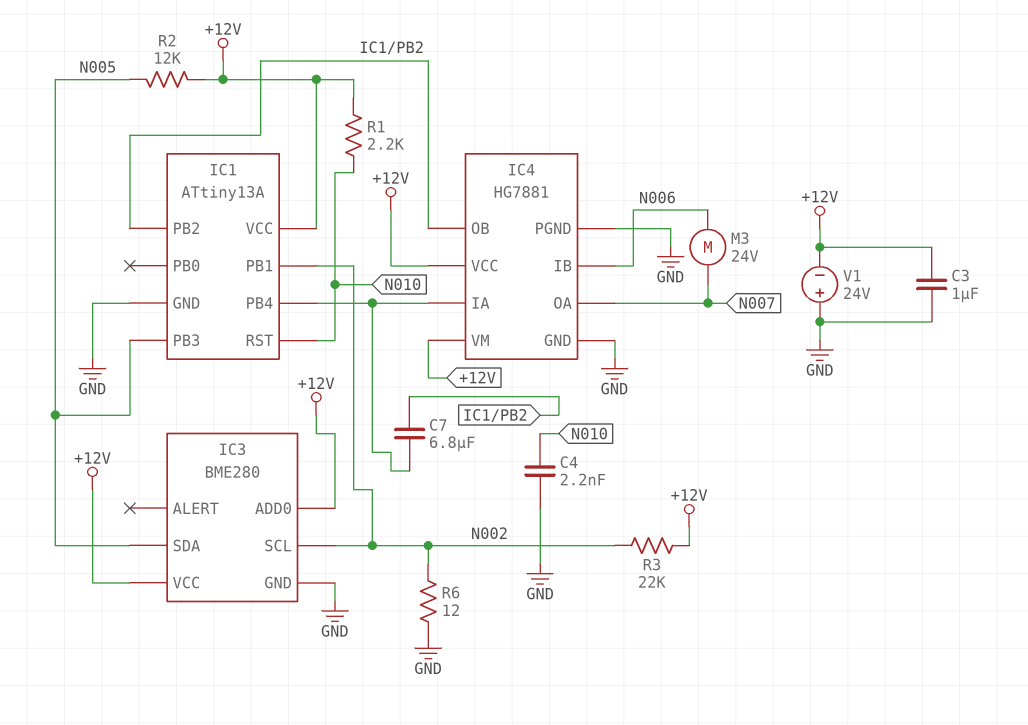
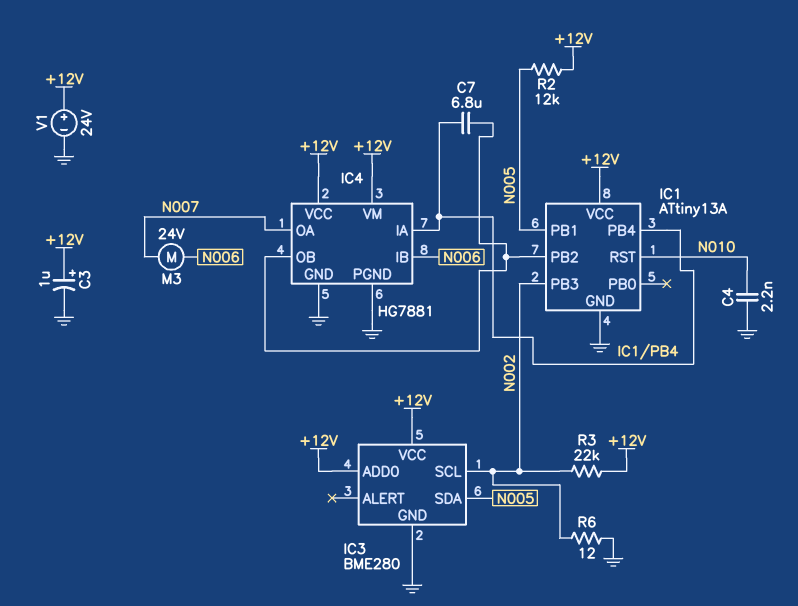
C3: 1uF (+12V, GND) -> 1uF (plus +12V, minus GND)
IC1 pin PB1: N002 -> N005
IC1 pin PB3: N005 -> N002
R1: 2.2k (+12V, N010) -> none
V1: 24V (plus GND, minus +12V) -> 24V (plus +12V, minus GND)

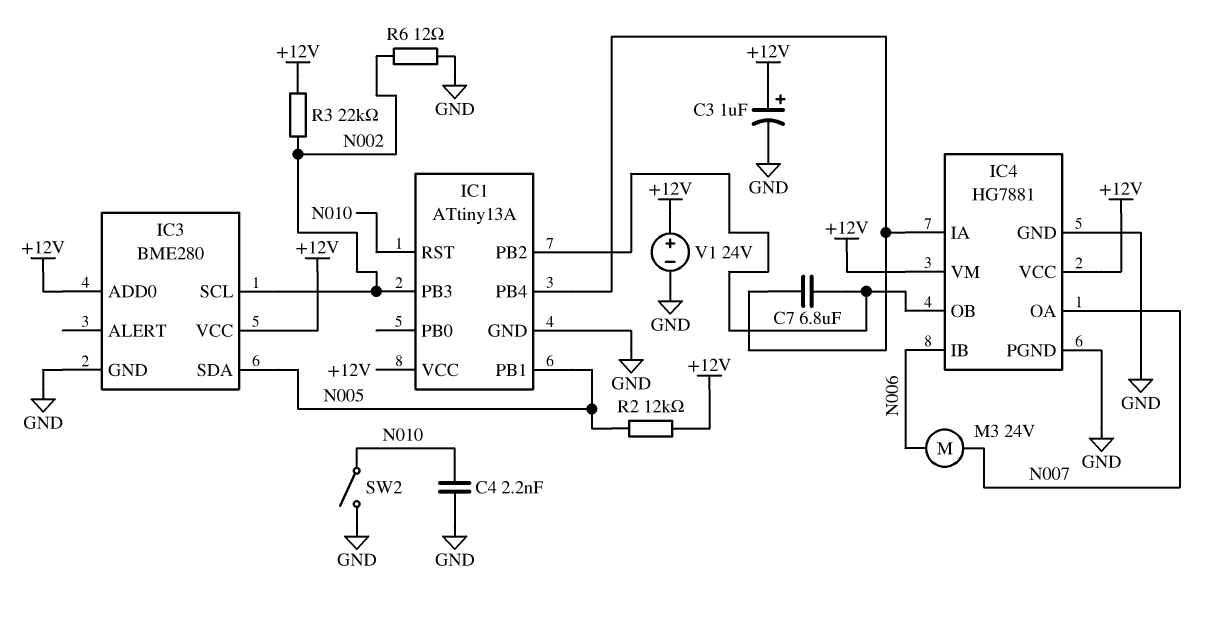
SW2: none -> switch (GND, N010)

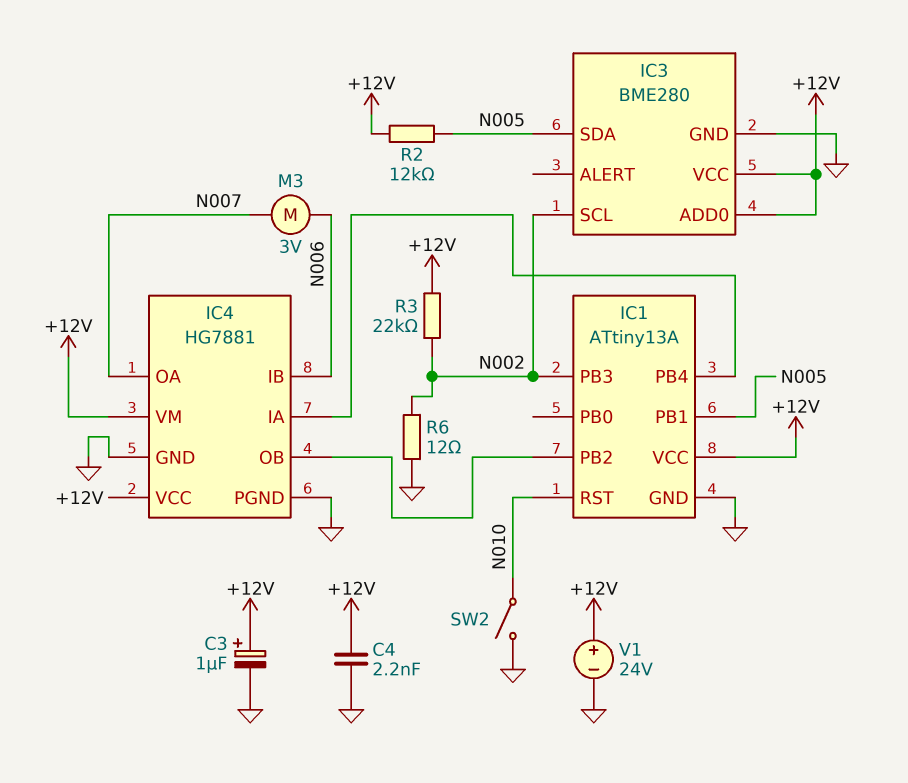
C4: 2.2nF (GND, N010) -> 2.2nF (+12V, GND)
C7: 6.8uF (IC1/PB2, IC1/PB4) -> none
M3: motor 24V (N006, N007) -> motor 3V (N006, N007)

